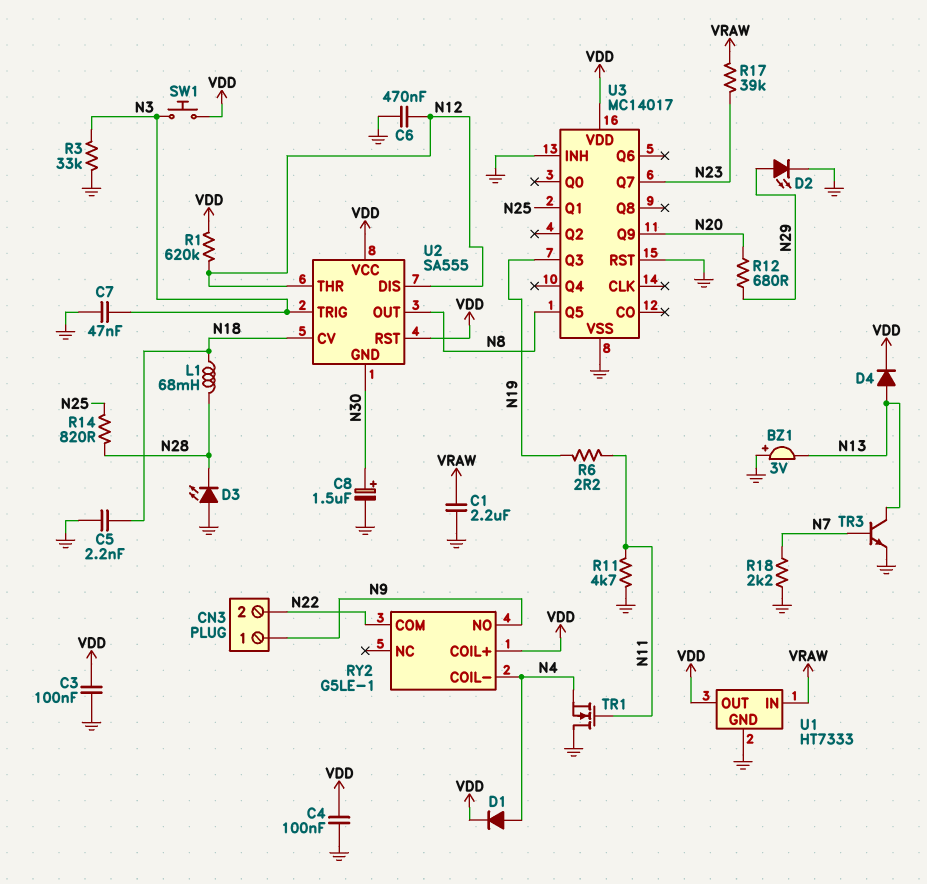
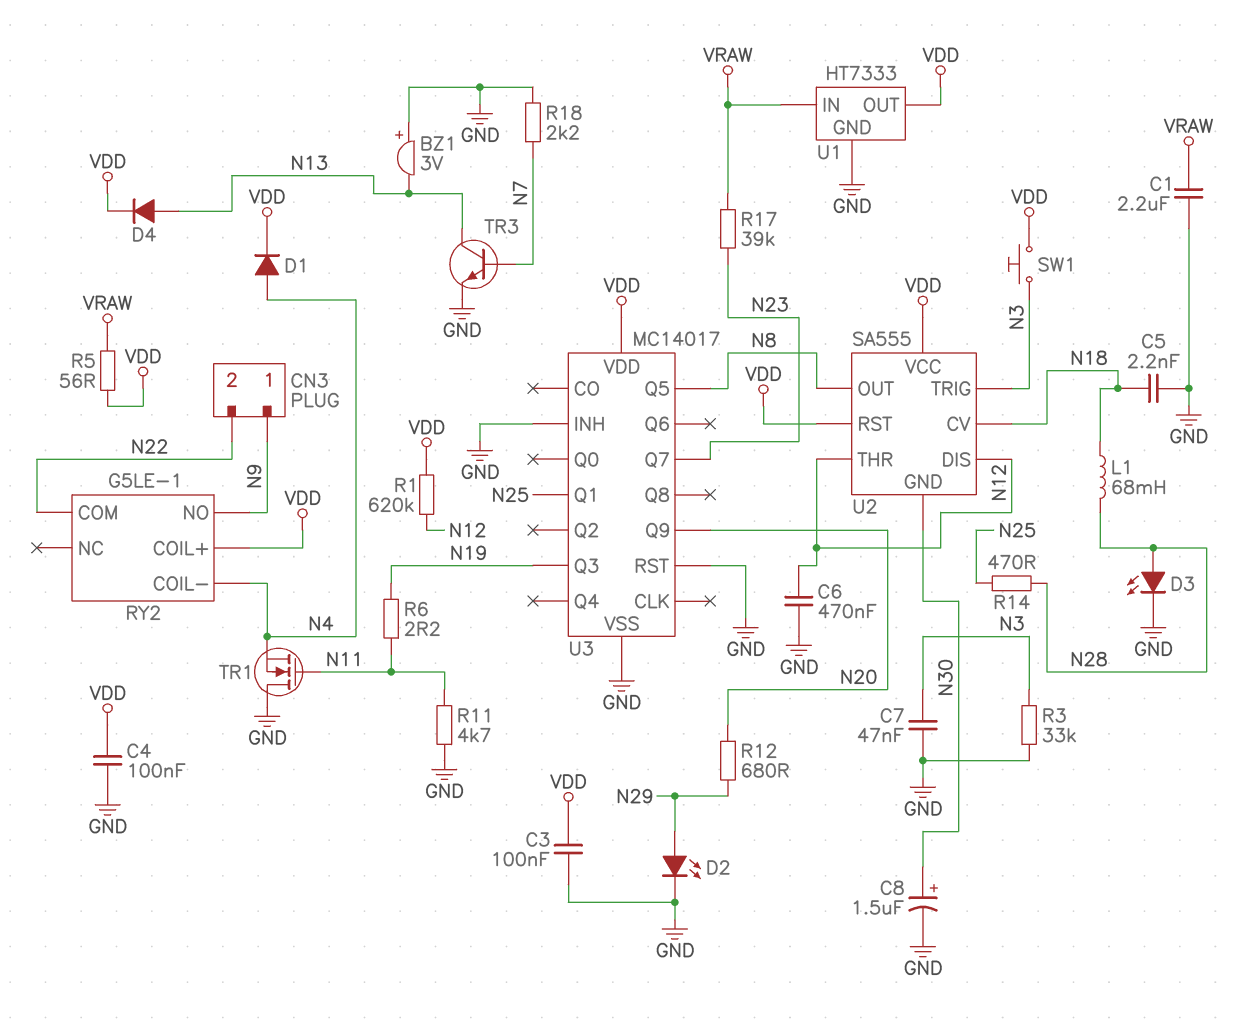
D3: LED (A GND, K N28) -> LED (A N28, K GND)
R5: none -> 56 (VDD, VRAW)
R14: 820 (N25, N28) -> 470 (N25, N28)

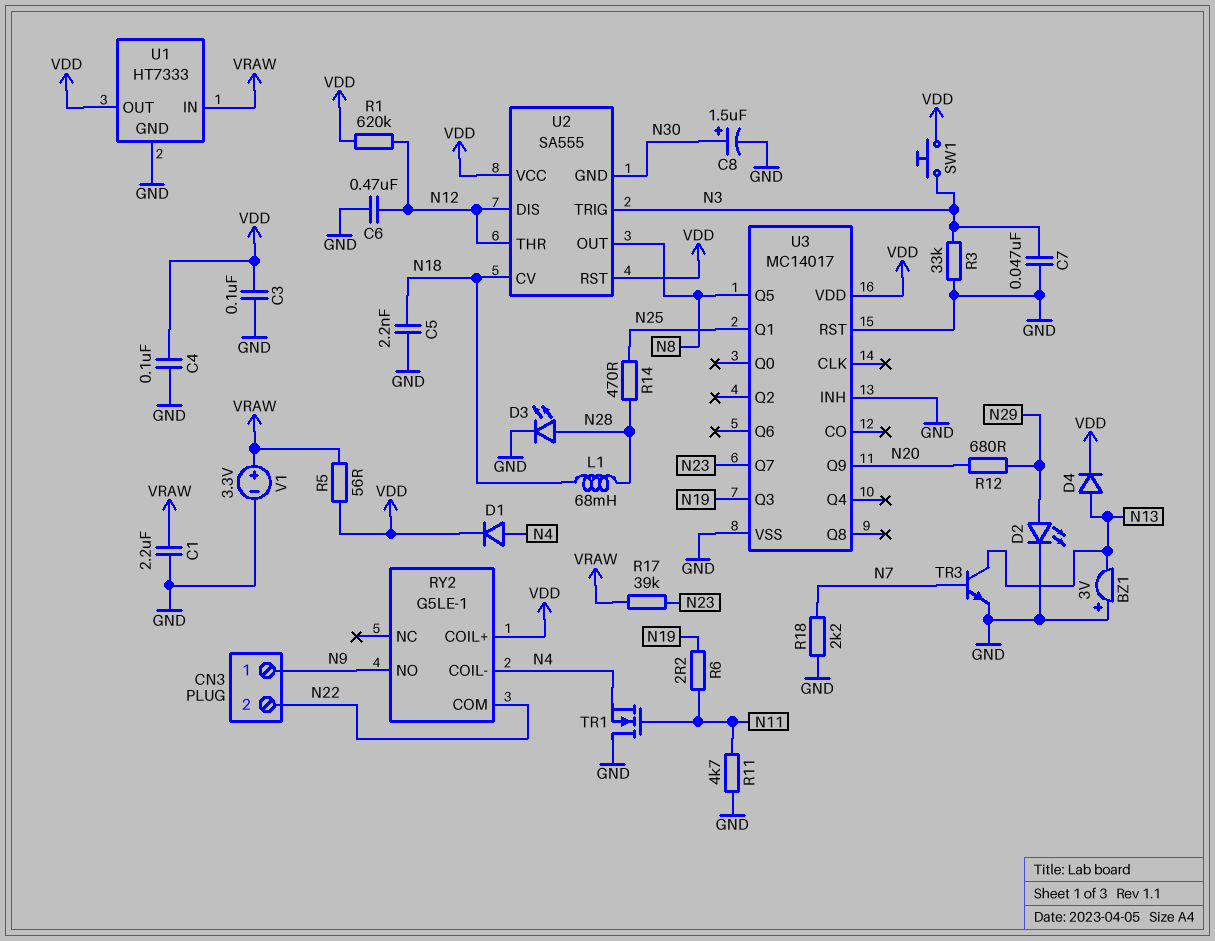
V1: none -> 3.3V (plus VRAW, minus GND)

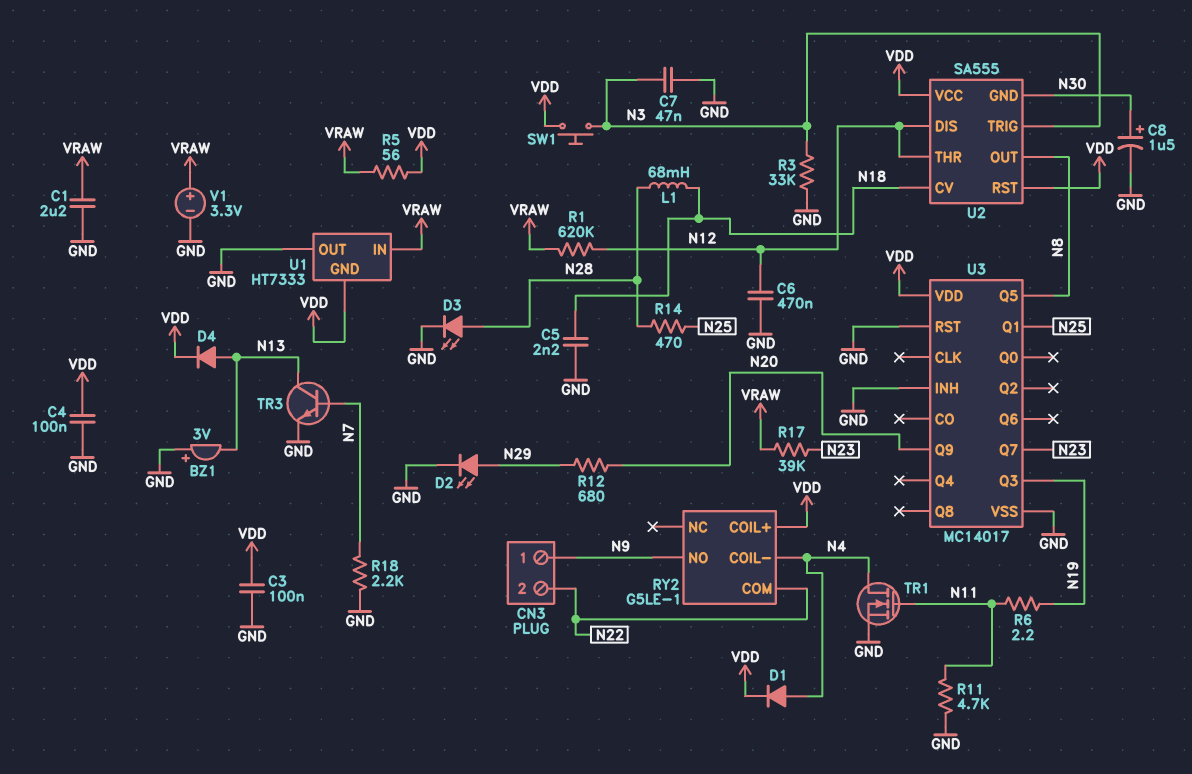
R1: 620k (N12, VDD) -> 620k (N12, VRAW)
TR1: NMOS (G N11, D GND, S N4) -> NMOS (G N11, D N4, S GND)
U1 pin GND: GND -> VDD
U1 pin OUT: VDD -> GND

